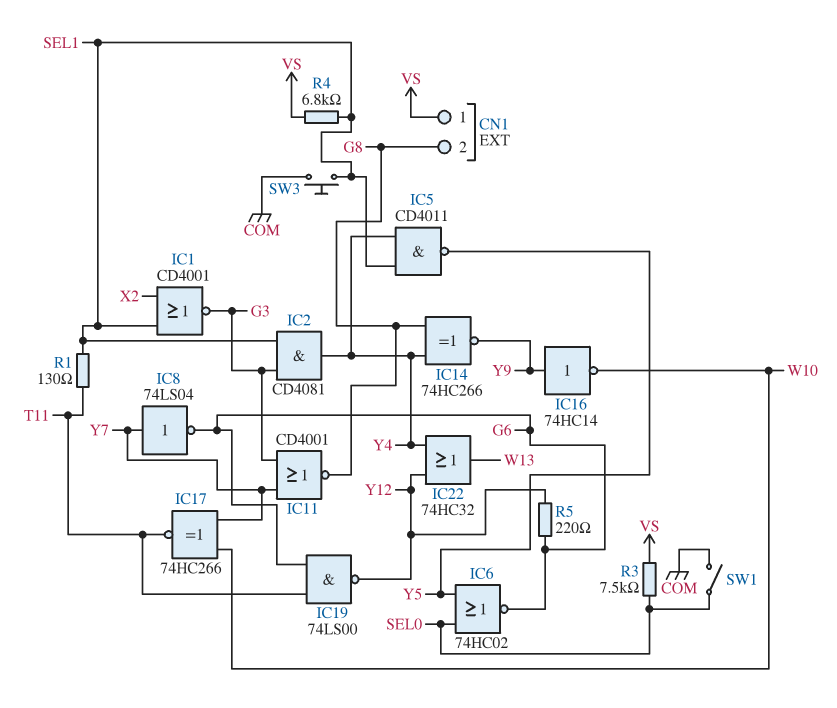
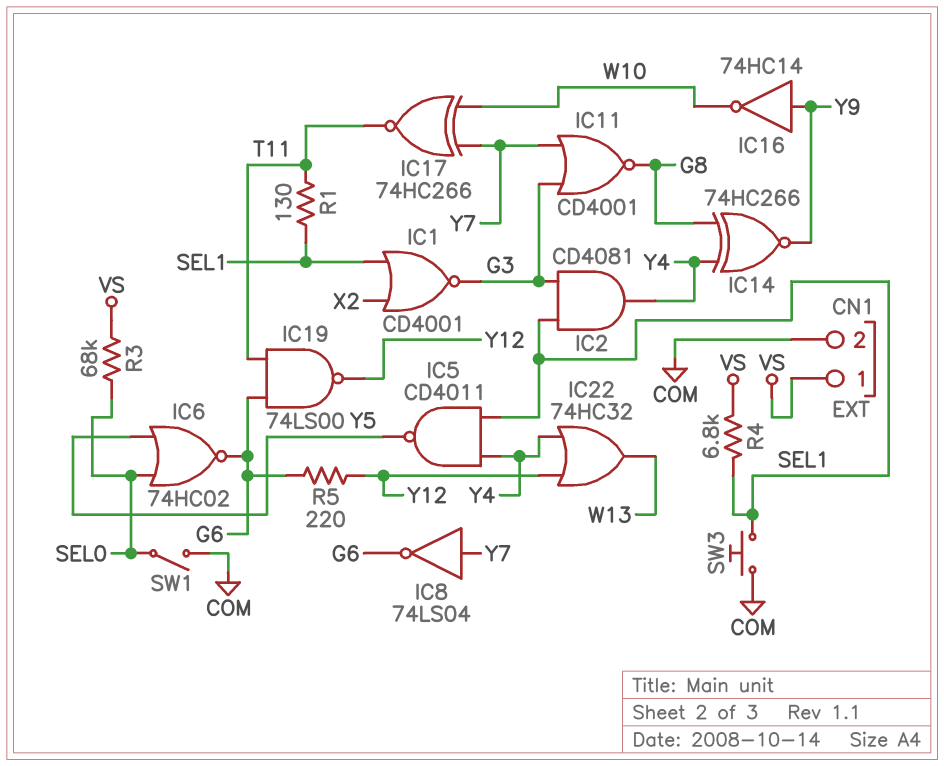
CN1 pin 2: G8 -> COM
R3: 7.5k (SEL0, VS) -> 68k (SEL0, VS)

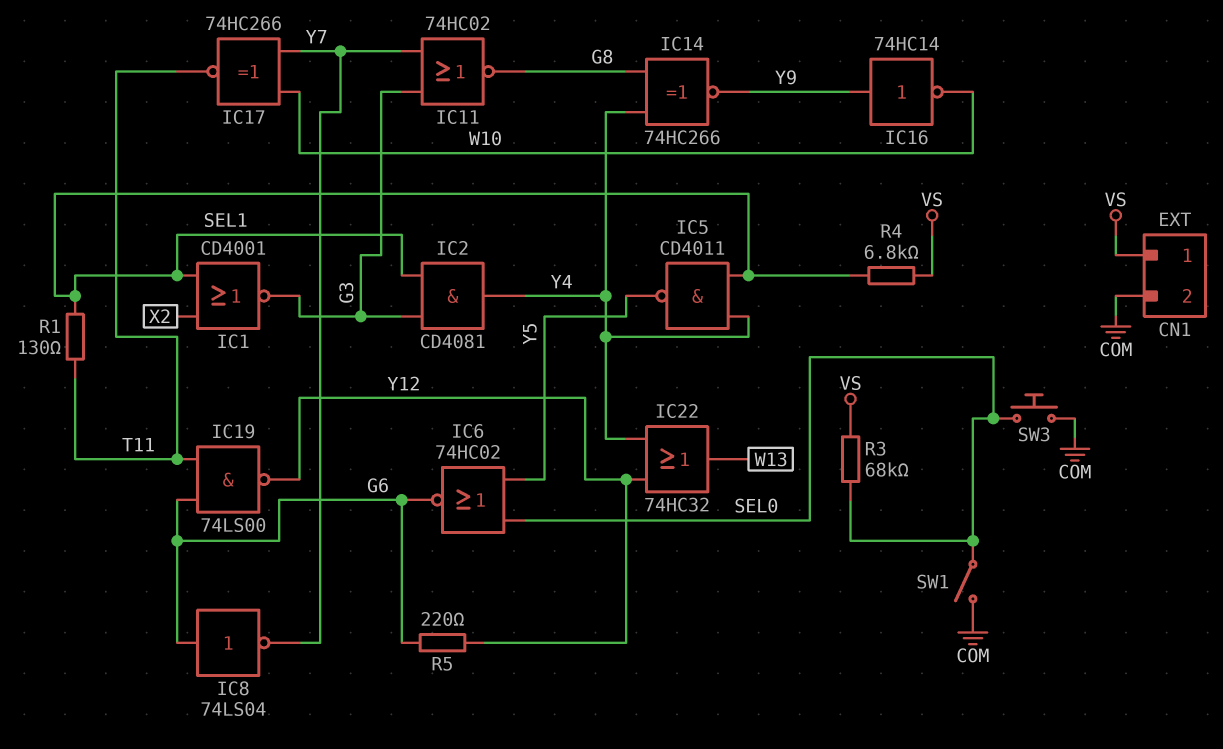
IC8: NOT 74LS04 (in Y7, out G6) -> NOT 74LS04 (in G6, out Y7)
IC11: NOR CD4001 (in G3, in Y7, out G8) -> NOR 74HC02 (in G3, in Y7, out G8)
SW3: button (COM, SEL1) -> button (COM, SEL0)

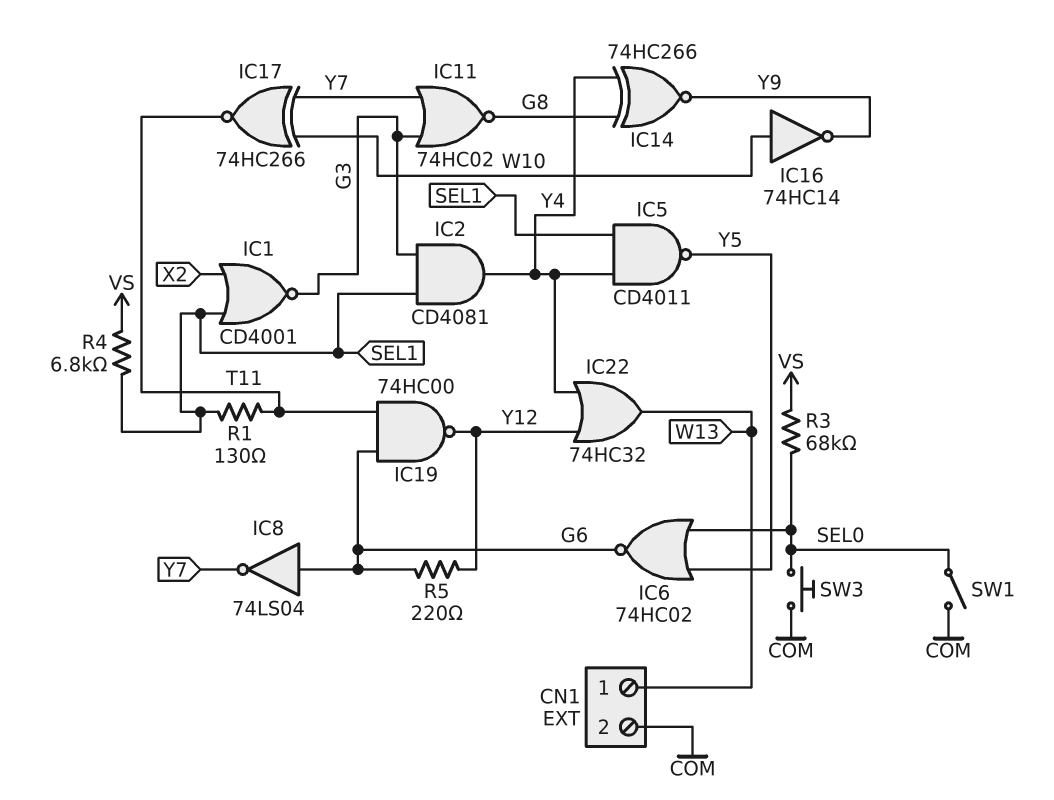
CN1 pin 1: VS -> W13
IC16: NOT 74HC14 (in Y9, out W10) -> NOT 74HC14 (in W10, out Y9)
IC19: NAND 74LS00 (in G6, in T11, out Y12) -> NAND 74HC00 (in G6, in T11, out Y12)

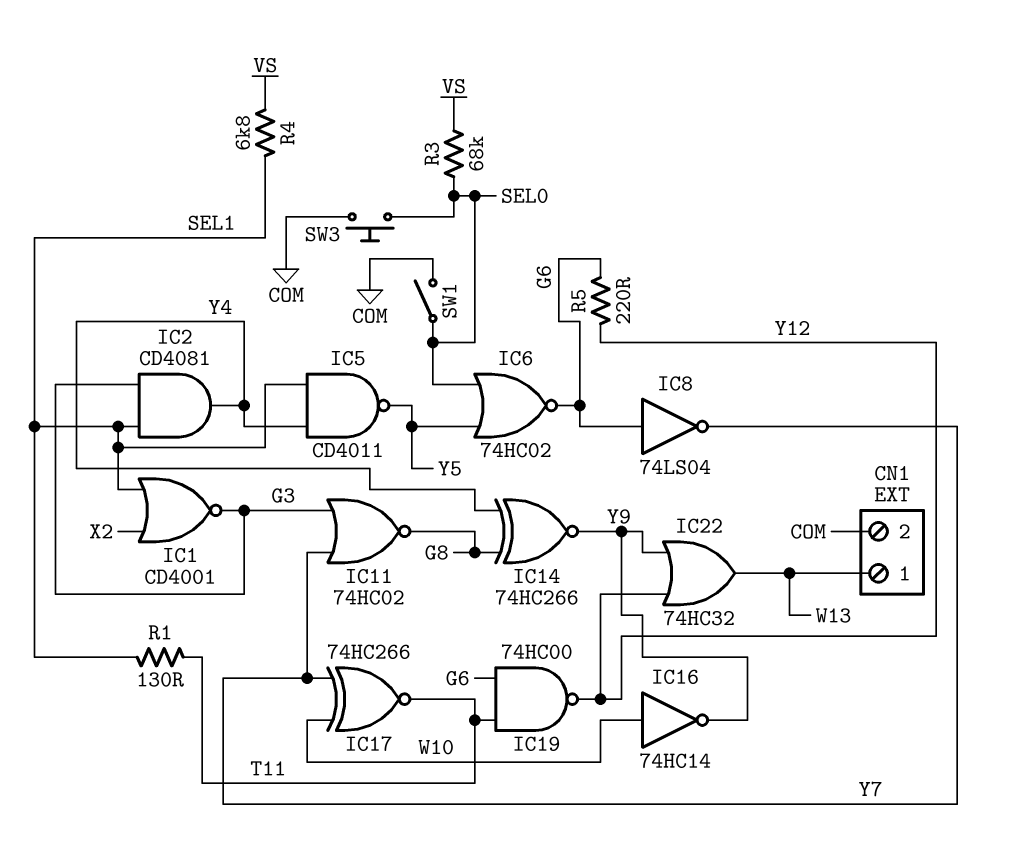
IC22: OR 74HC32 (in Y4, in Y12, out W13) -> OR 74HC32 (in Y9, in Y12, out W13)

